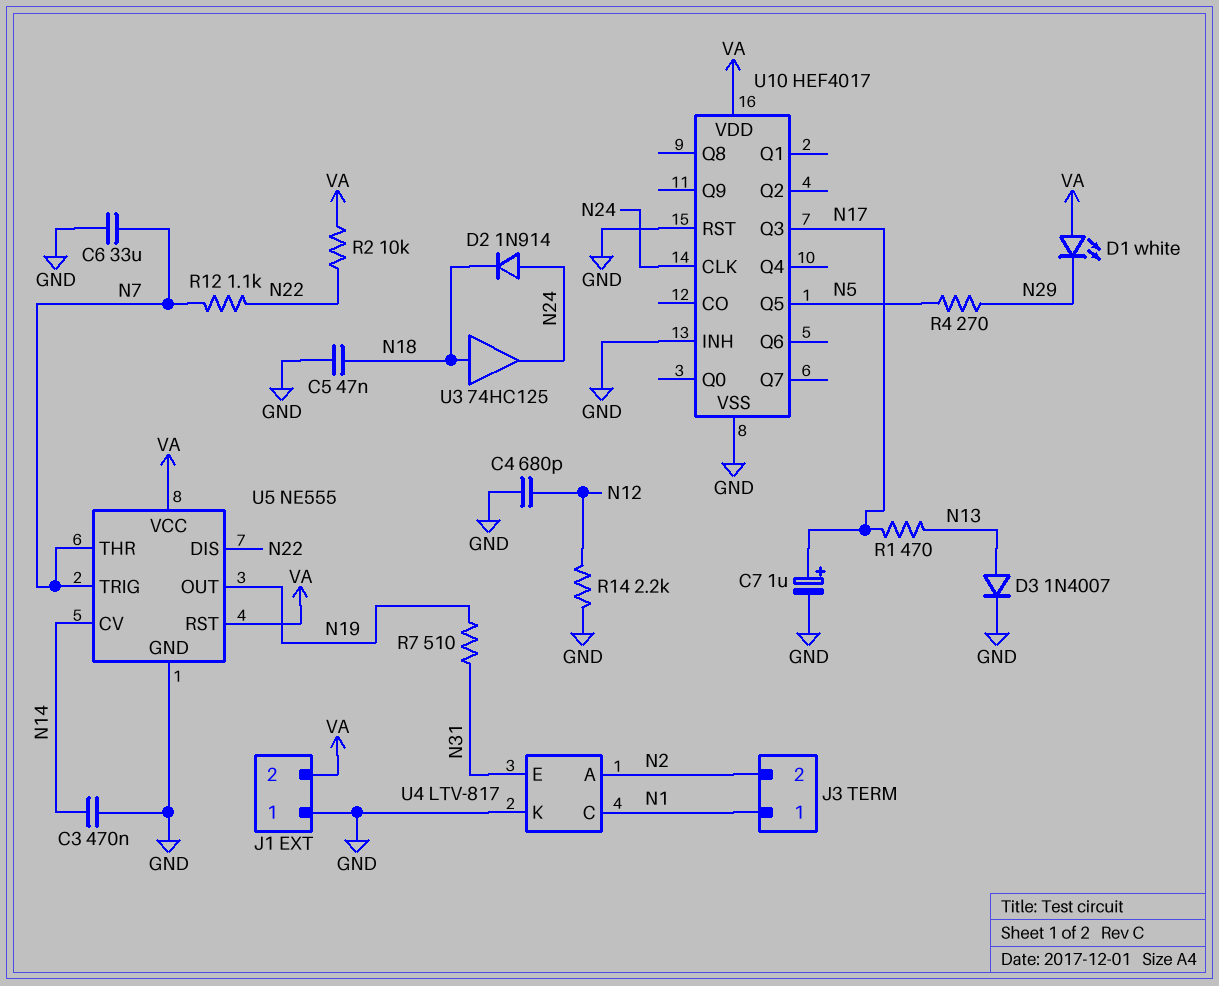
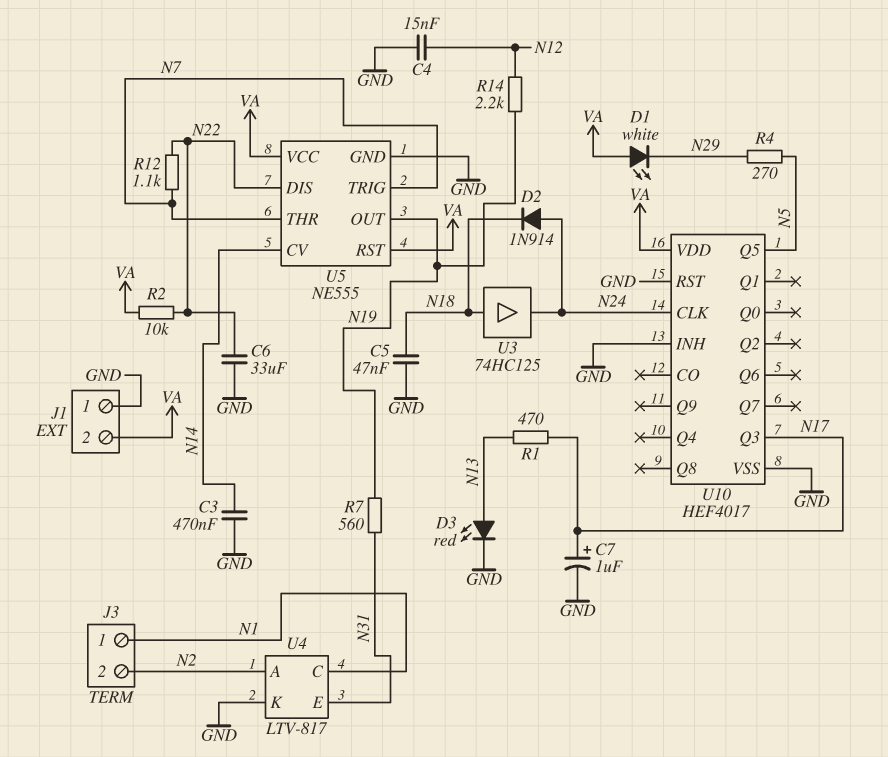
C4: 680pF (GND, N12) -> 15nF (GND, N12)
C6: 33uF (GND, N7) -> 33uF (GND, N22)
D3: diode 1N4007 (A N13, K GND) -> LED red (A N13, K GND)
R7: 510 (N19, N31) -> 560 (N19, N31)
R14: 2.2k (GND, N12) -> 2.2k (N12, N19)

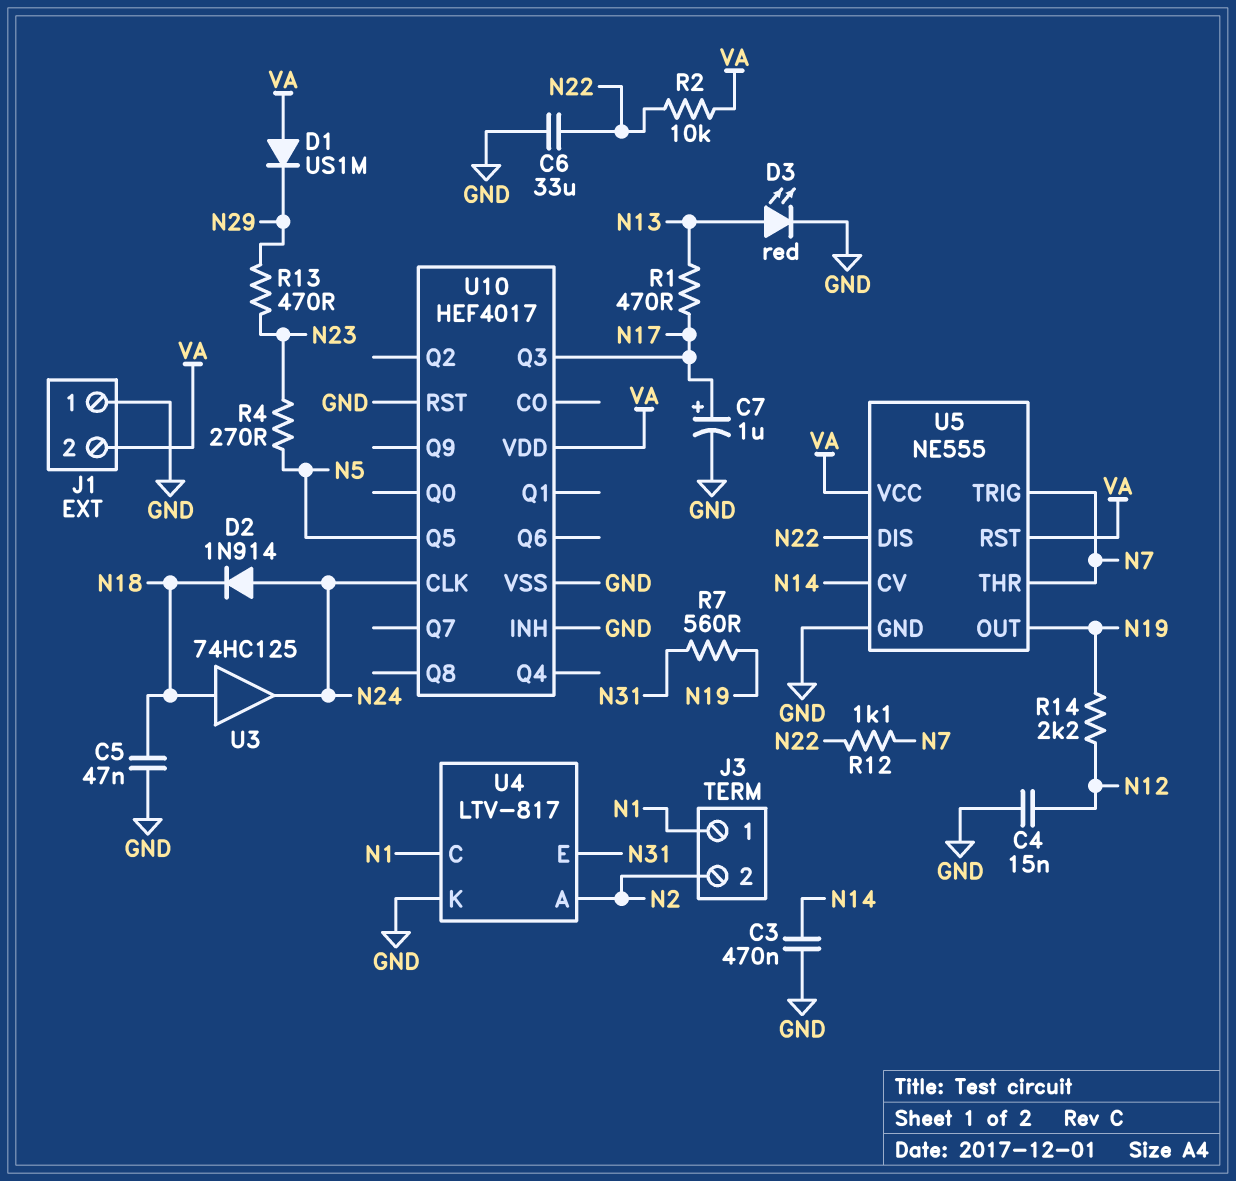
D1: LED white (A VA, K N29) -> diode US1M (A VA, K N29)
R4: 270 (N5, N29) -> 270 (N5, N23)
R13: none -> 470 (N23, N29)

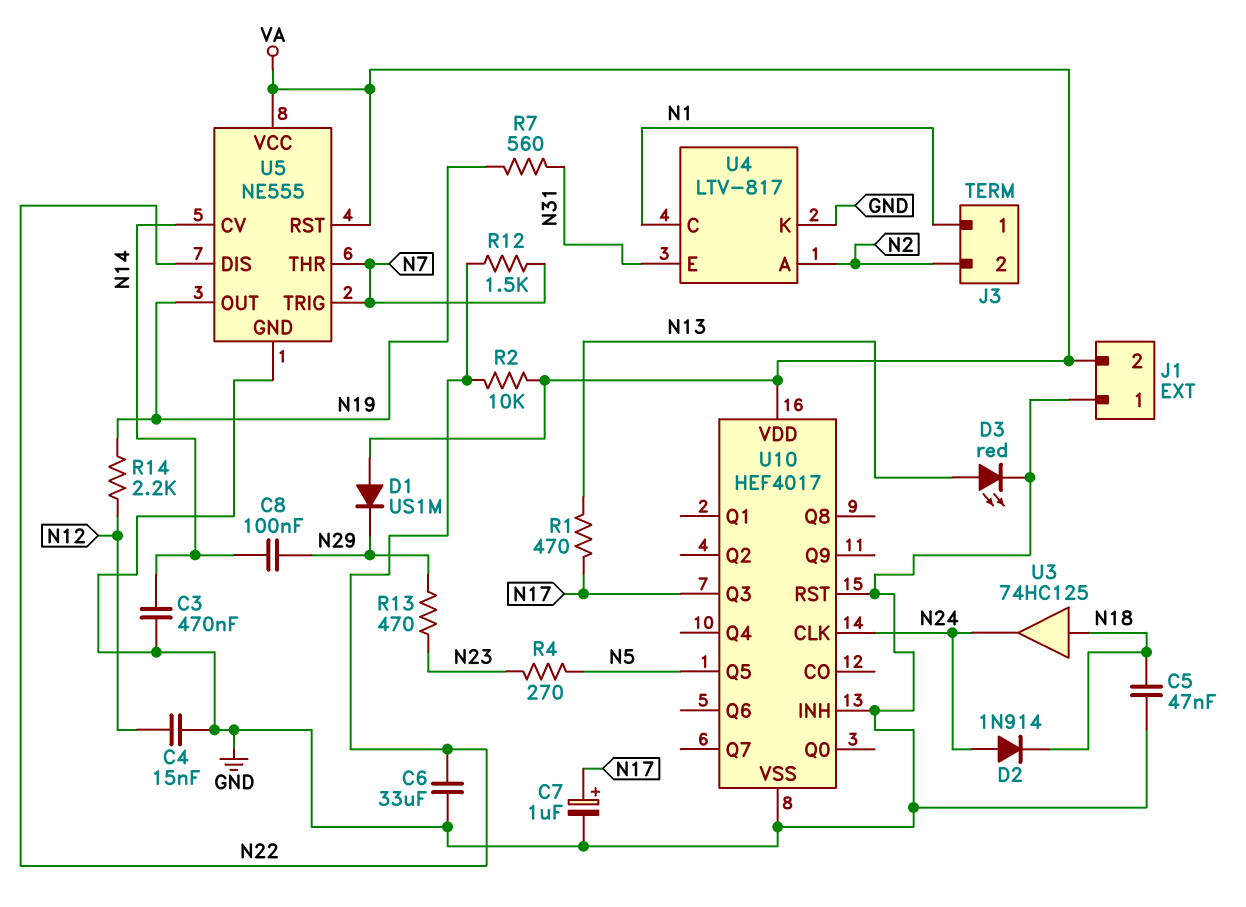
C8: none -> 100nF (N14, N29)
R12: 1.1k (N7, N22) -> 1.5k (N7, N22)

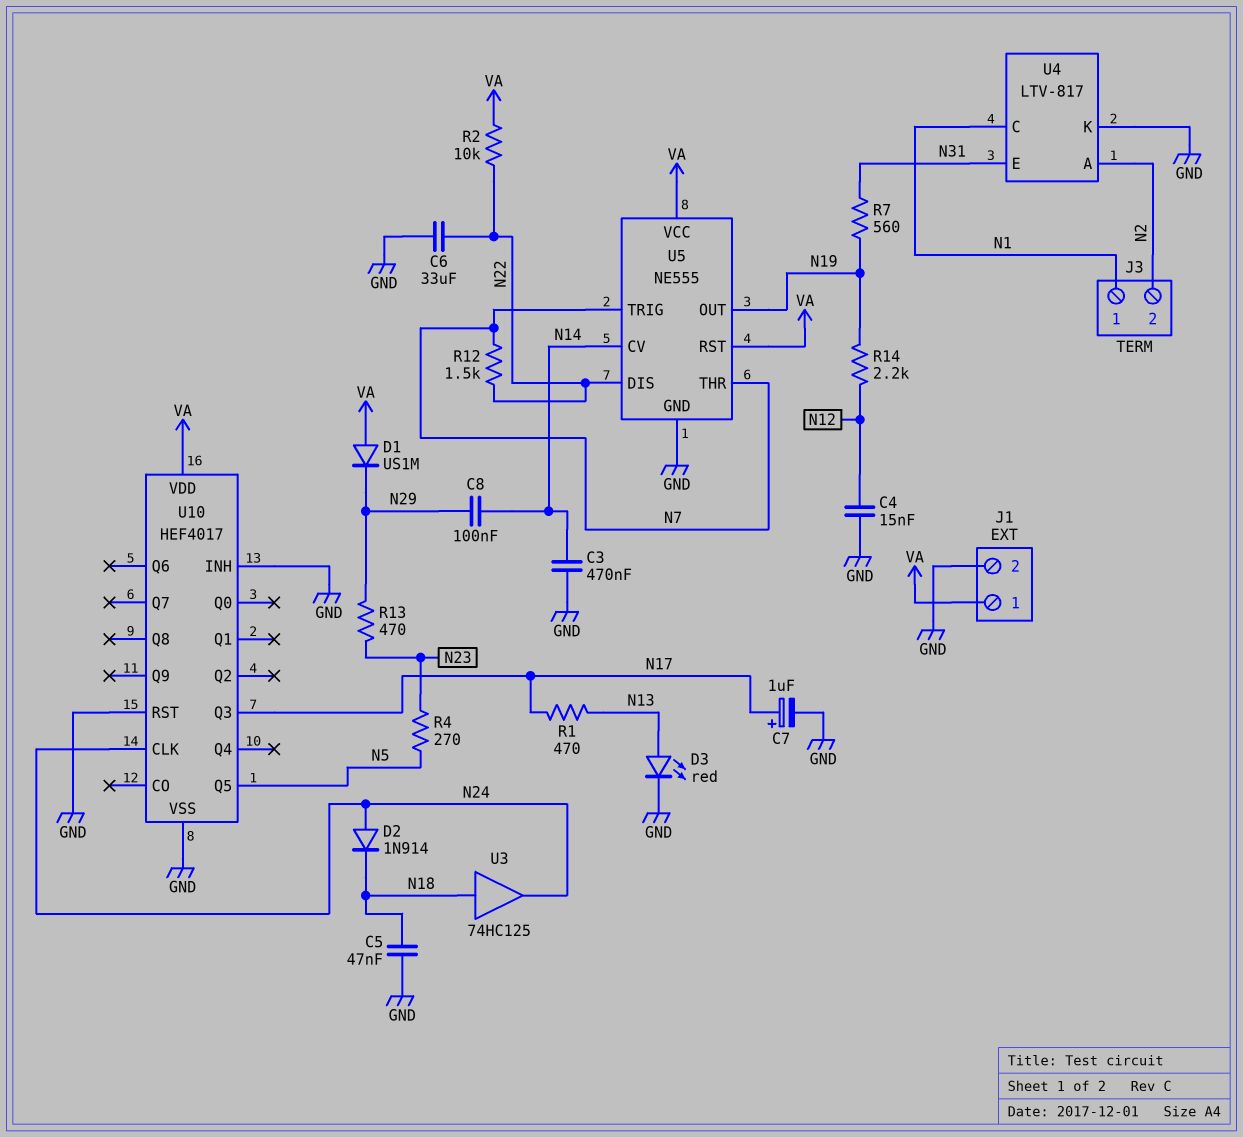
J1 pin 1: GND -> VA
J1 pin 2: VA -> GND

